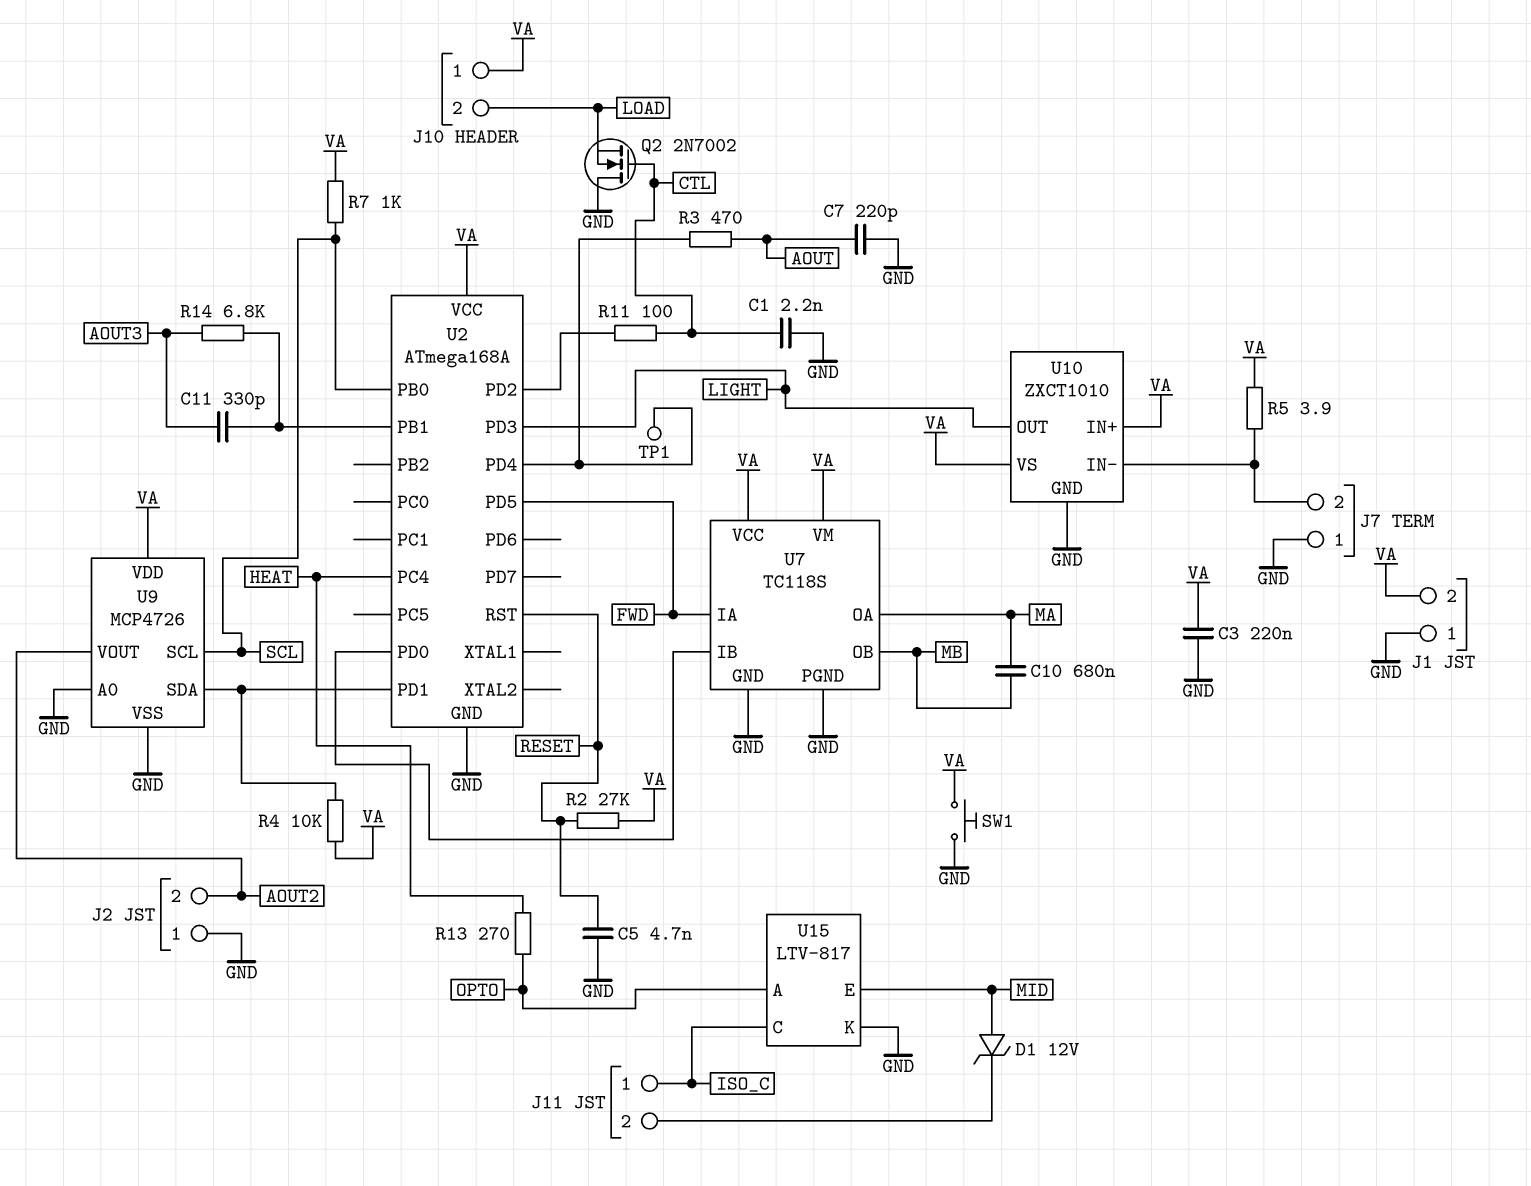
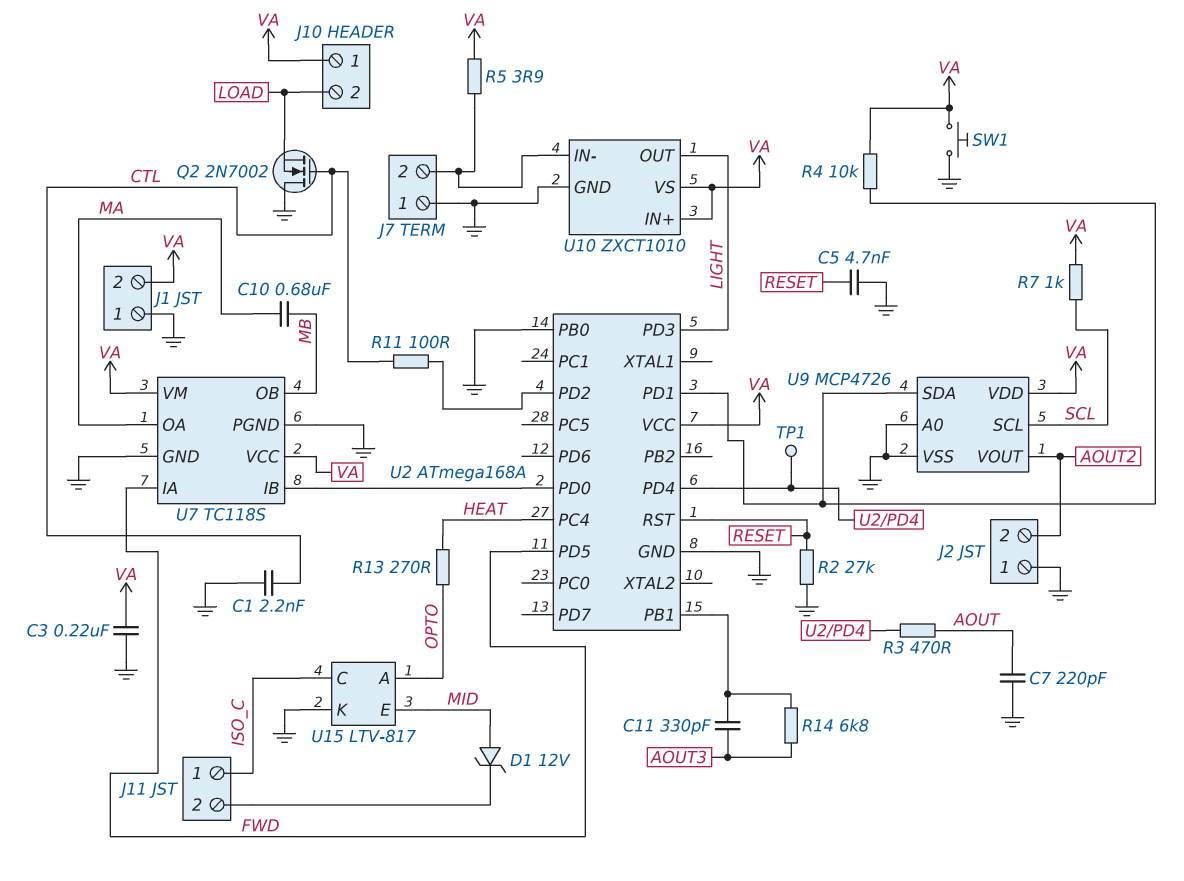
R2: 27k (RESET, VA) -> 27k (GND, RESET)
U2 pin PB0: SCL -> GND

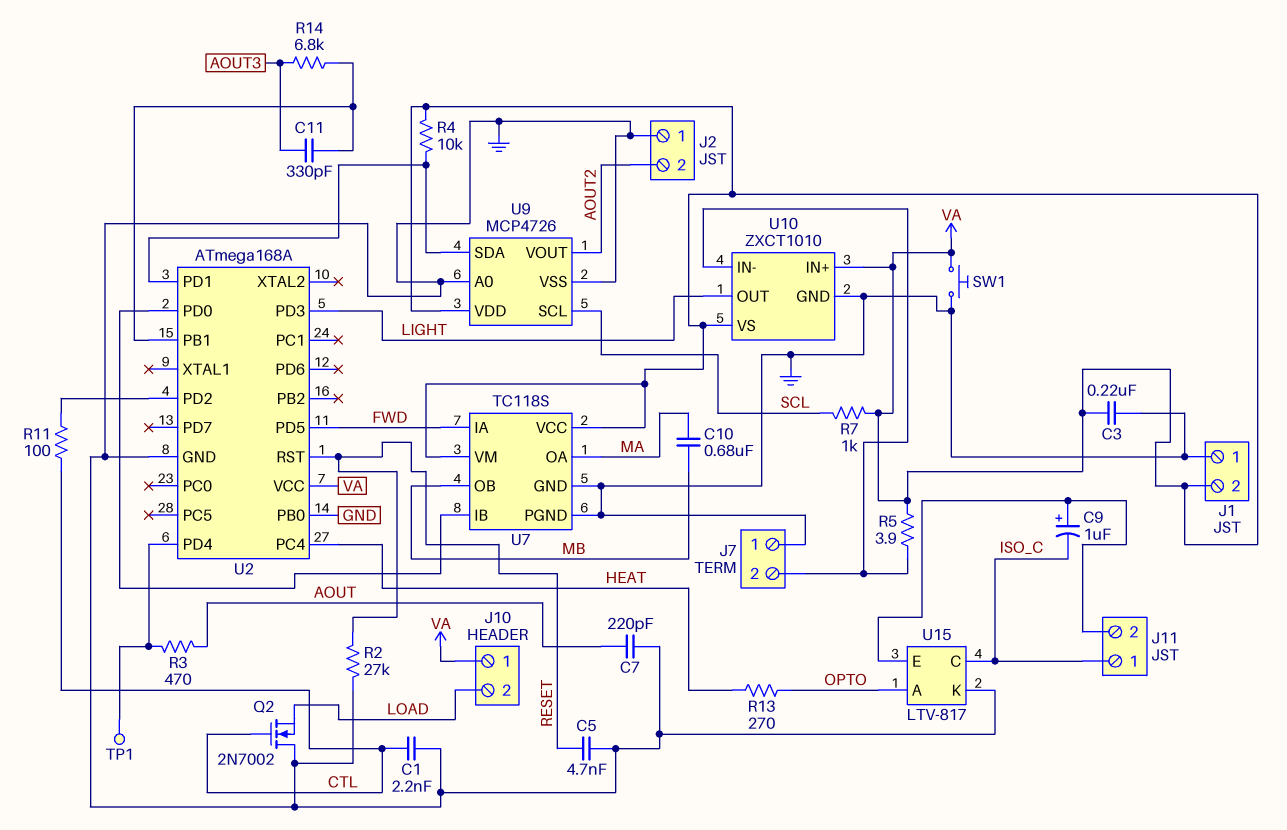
C9: none -> 1uF (plus J11/2, minus ISO_C)
D1: zener 12V (A MID, K J11/2) -> none
U15 pin E: MID -> J11/2

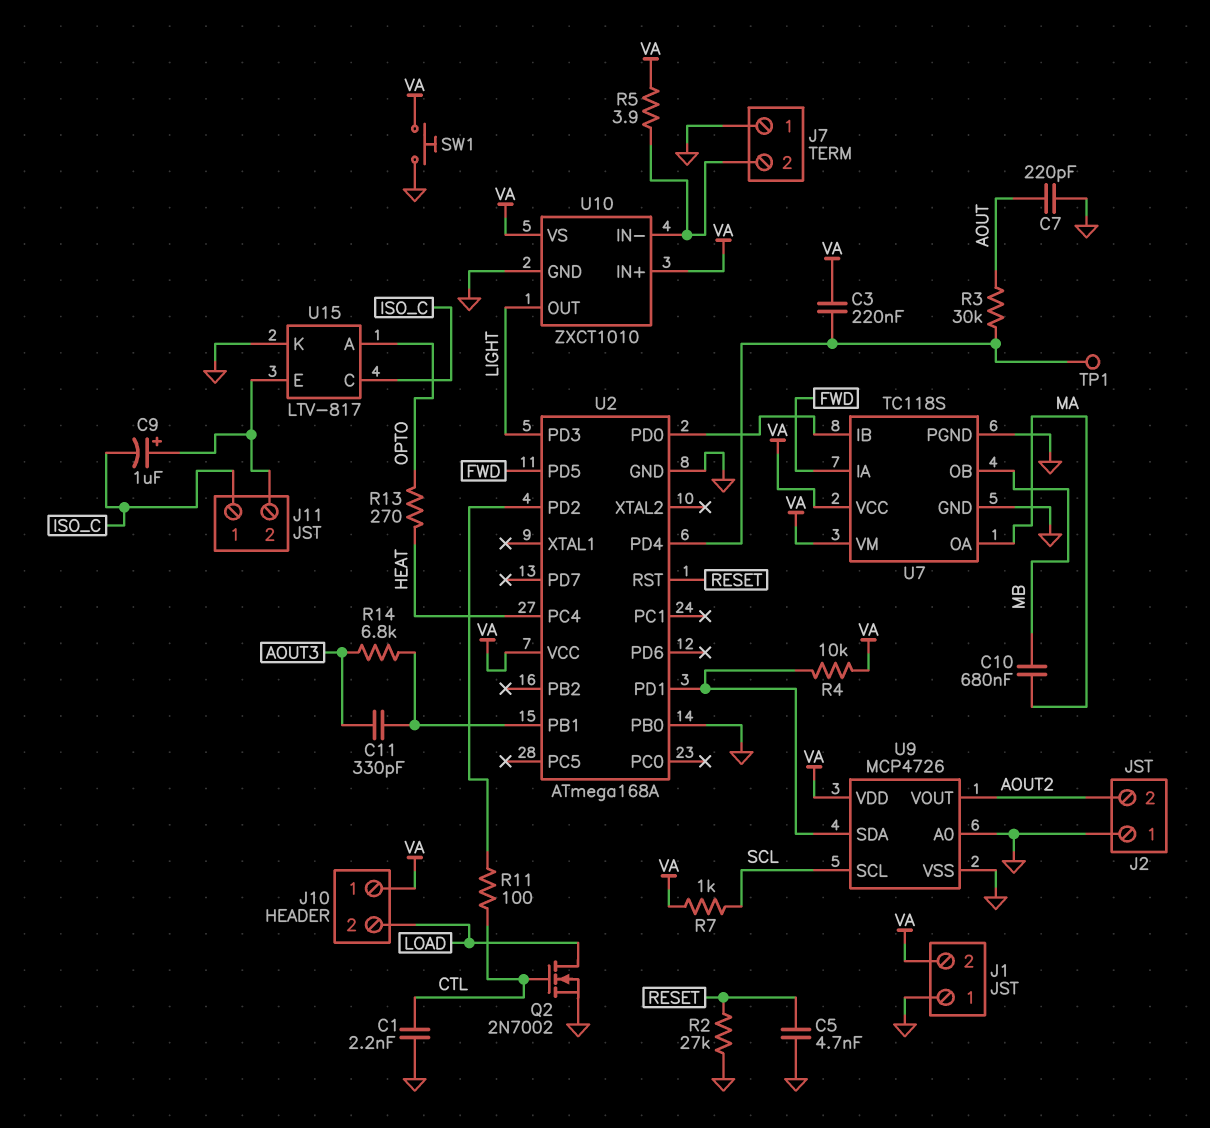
C3: 220nF (GND, VA) -> 220nF (U2/PD4, VA)
Q2: NMOS 2N7002 (G CTL, D GND, S LOAD) -> NMOS 2N7002 (G CTL, D LOAD, S GND)
R3: 470 (AOUT, U2/PD4) -> 30k (AOUT, U2/PD4)

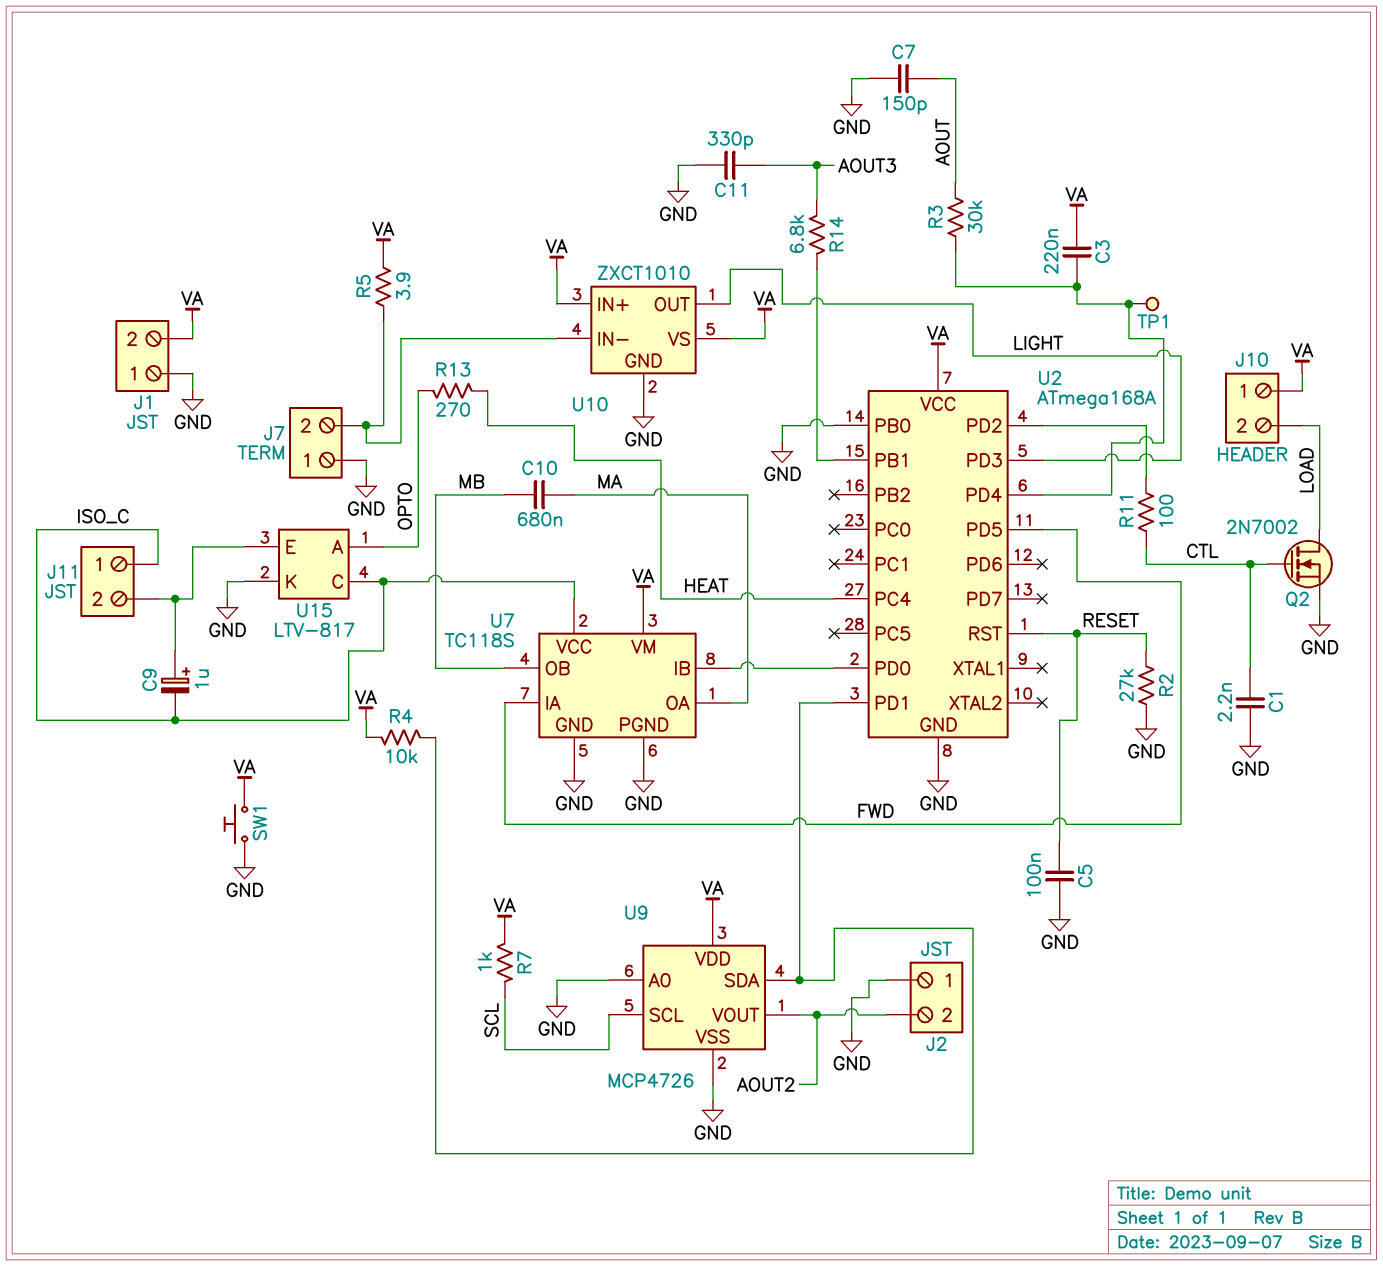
C5: 4.7nF (GND, RESET) -> 100nF (GND, RESET)
C7: 220pF (AOUT, GND) -> 150pF (AOUT, GND)
C11: 330pF (AOUT3, U2/PB1) -> 330pF (AOUT3, GND)
U7 pin VCC: VA -> ISO_C

